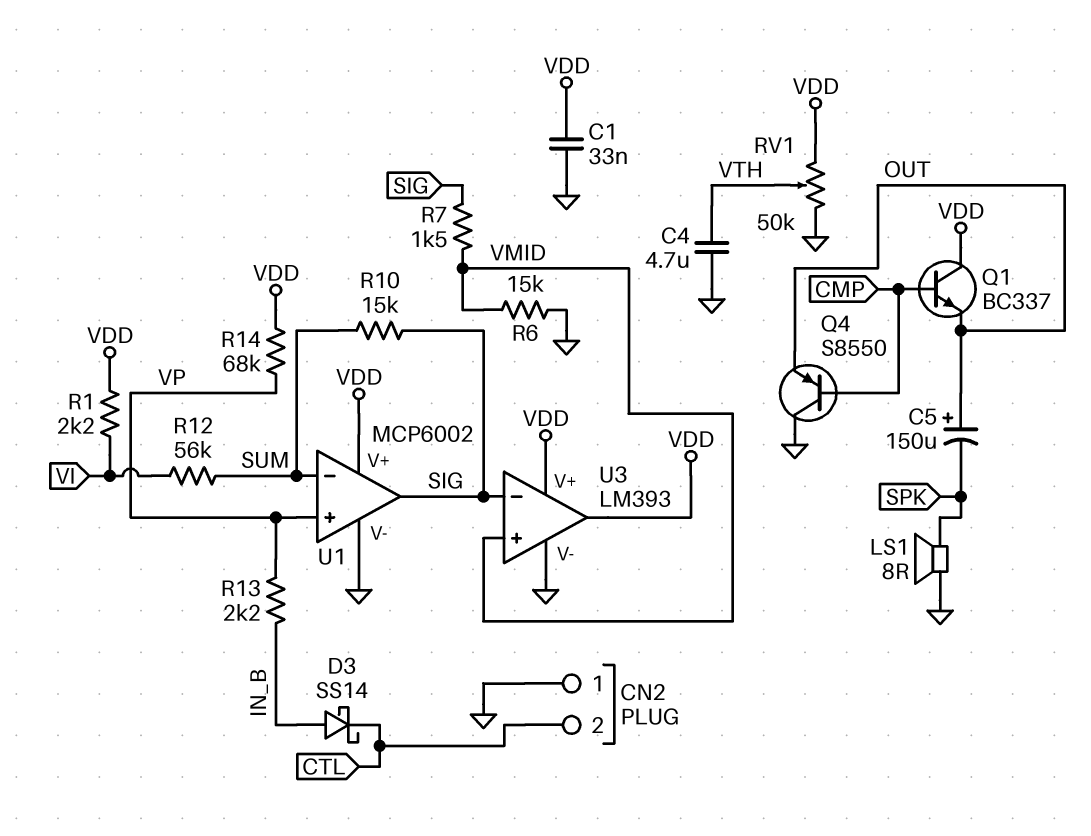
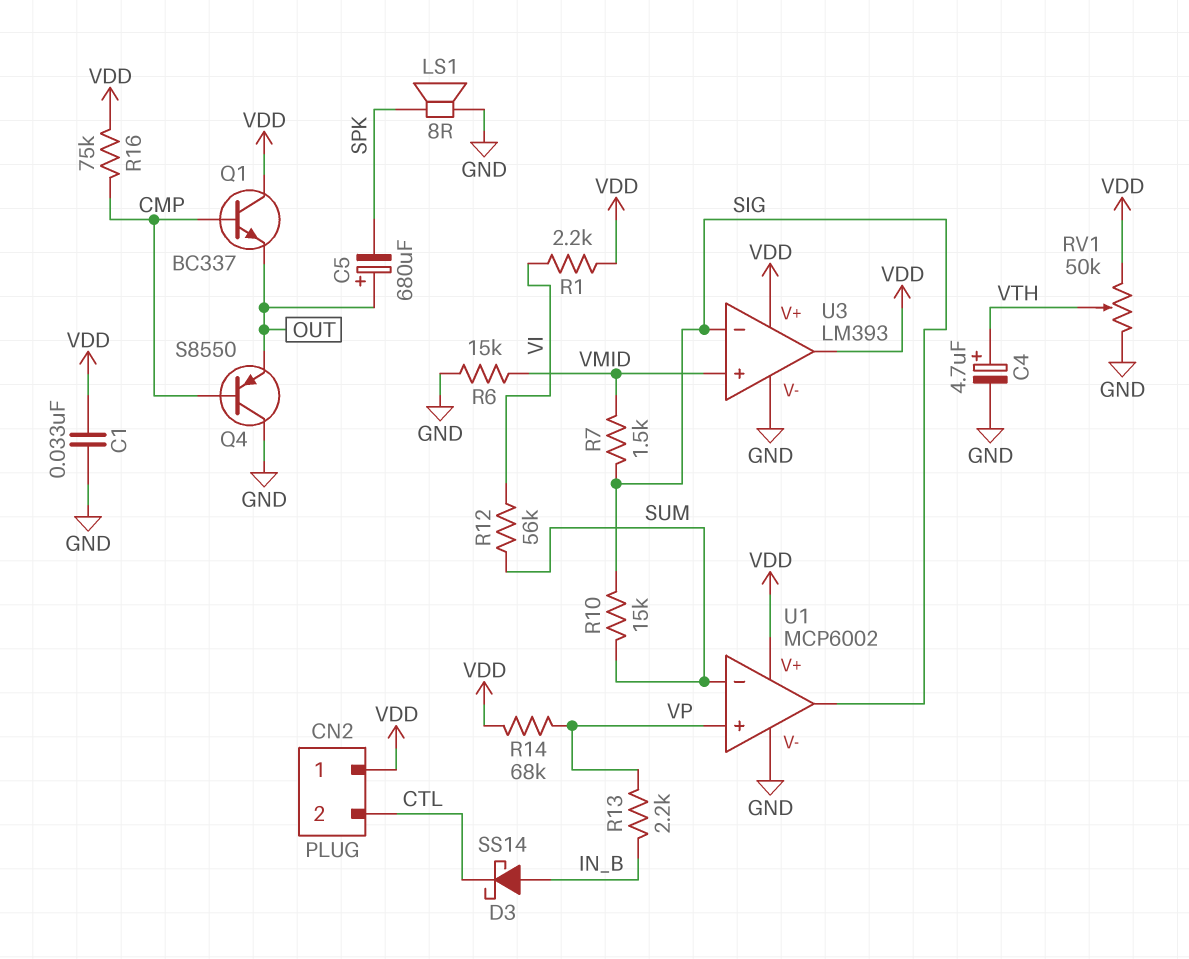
C4: 4.7uF (GND, VTH) -> 4.7uF (plus VTH, minus GND)
C5: 150uF (plus OUT, minus SPK) -> 680uF (plus OUT, minus SPK)
CN2 pin 1: GND -> VDD
R16: none -> 75k (CMP, VDD)

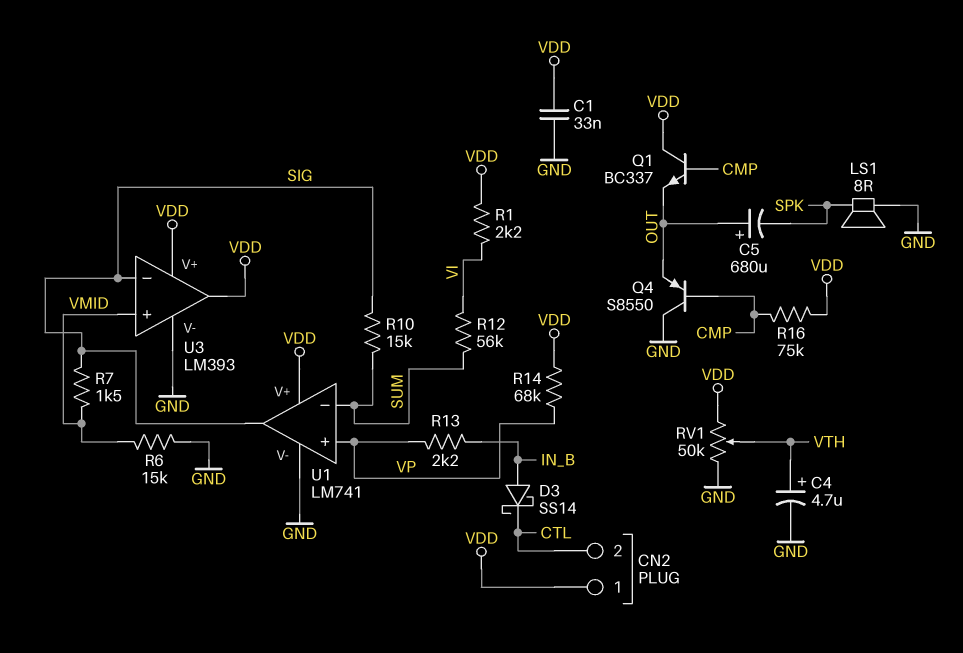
U1: MCP6002 -> LM741

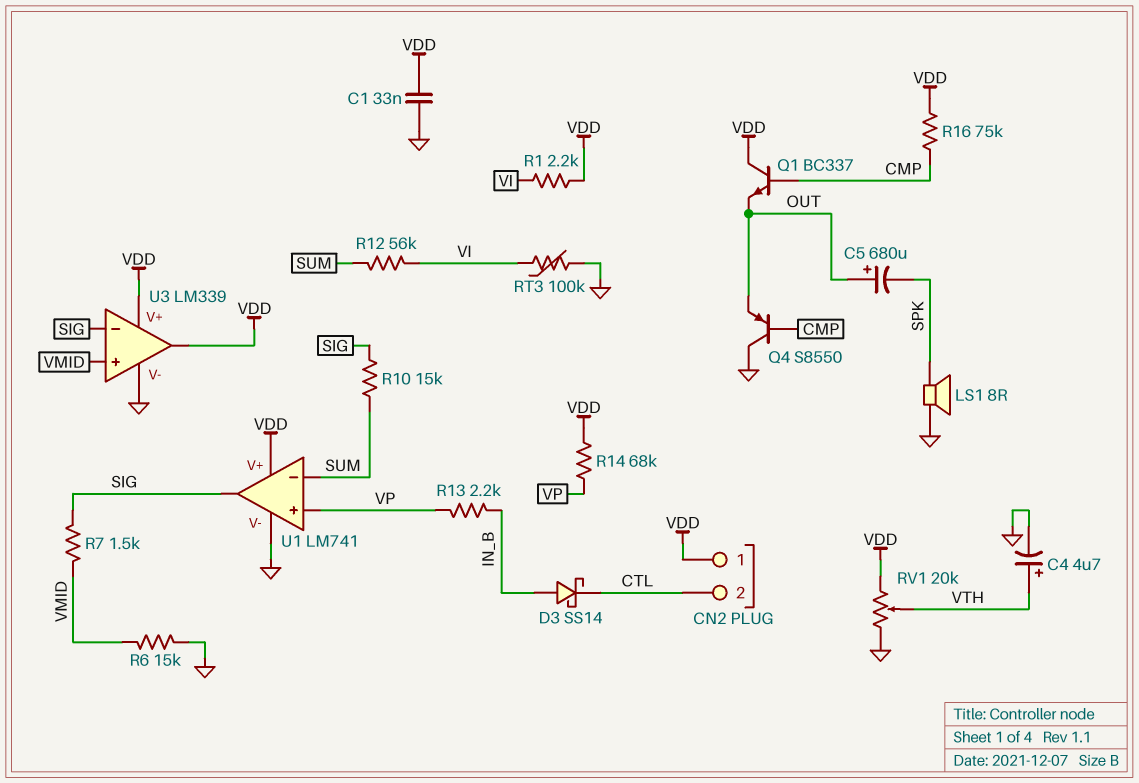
RT3: none -> 100k (GND, VI)
RV1: 50k (GND, VDD, wiper VTH) -> 20k (GND, VDD, wiper VTH)
U3: LM393 -> LM339

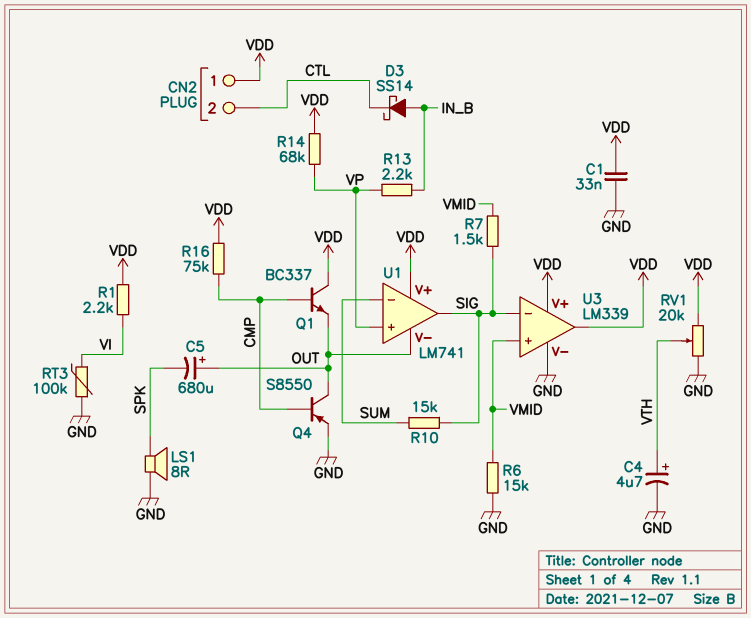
Q4: PNP S8550 (B CMP, C GND, E OUT) -> PNP S8550 (B CMP, C OUT, E GND)
R12: 56k (SUM, VI) -> none
U1 pin V-: GND -> OUT

